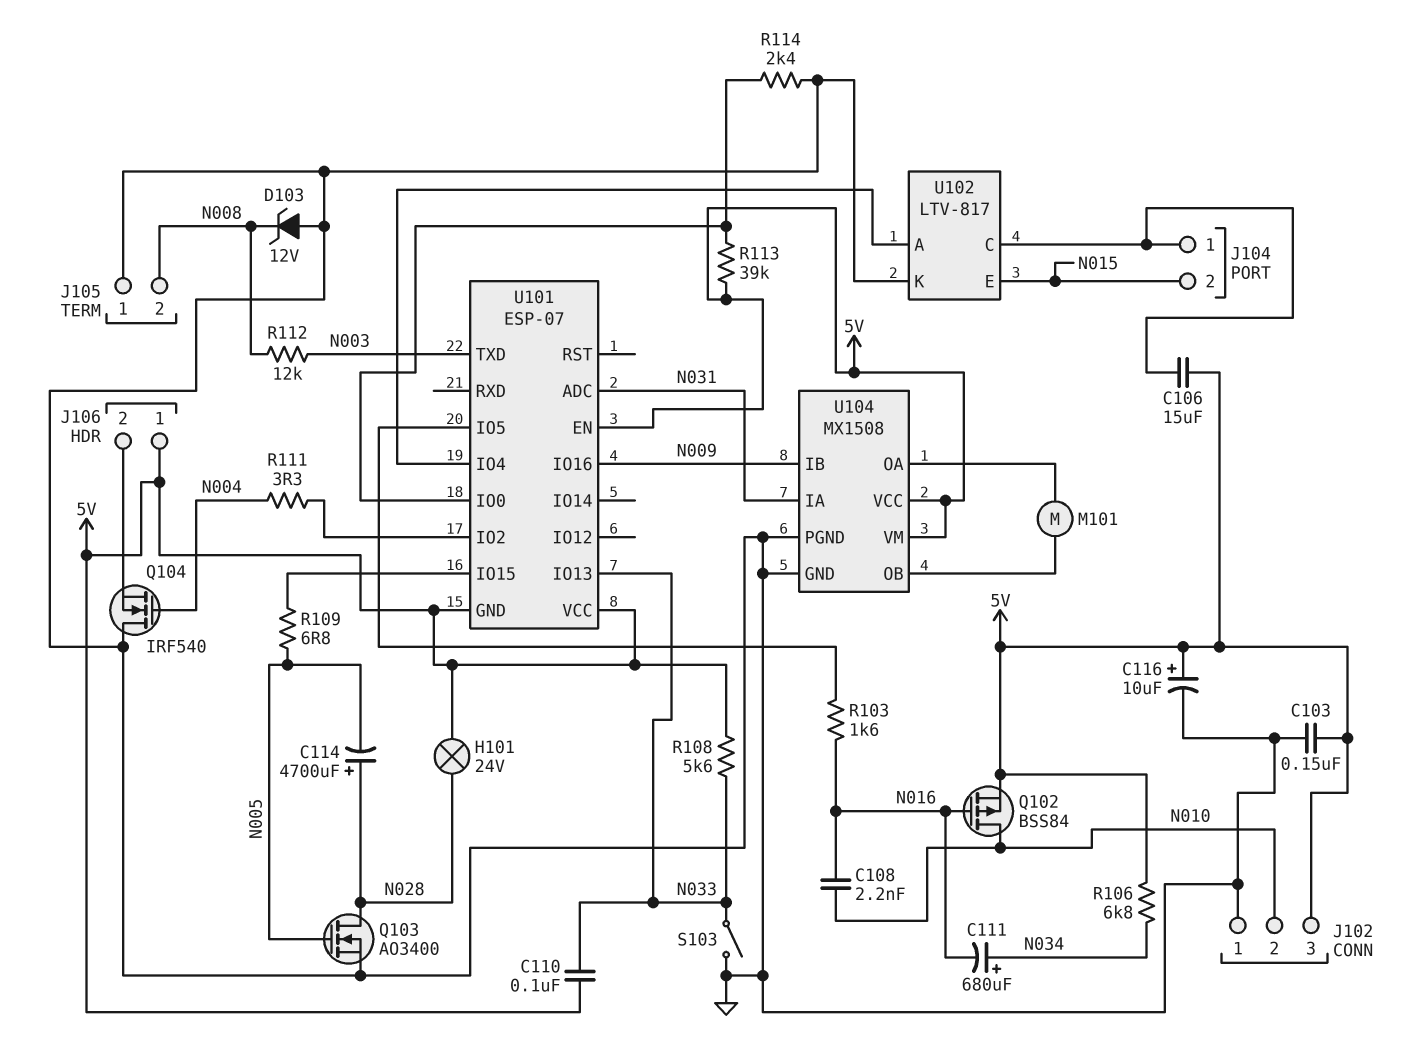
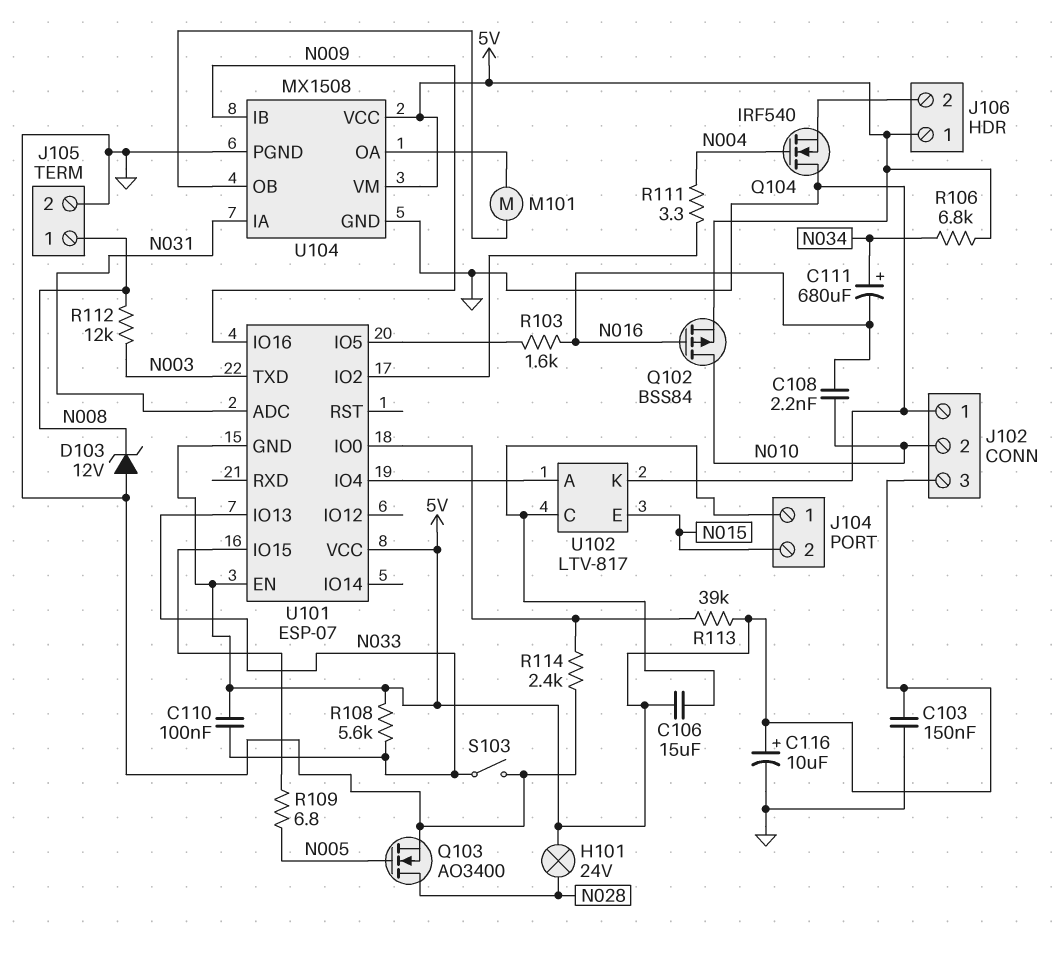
C114: 4700uF (plus N028, minus N005) -> none
J105 pin 1: GND -> N008
J105 pin 2: N008 -> GND

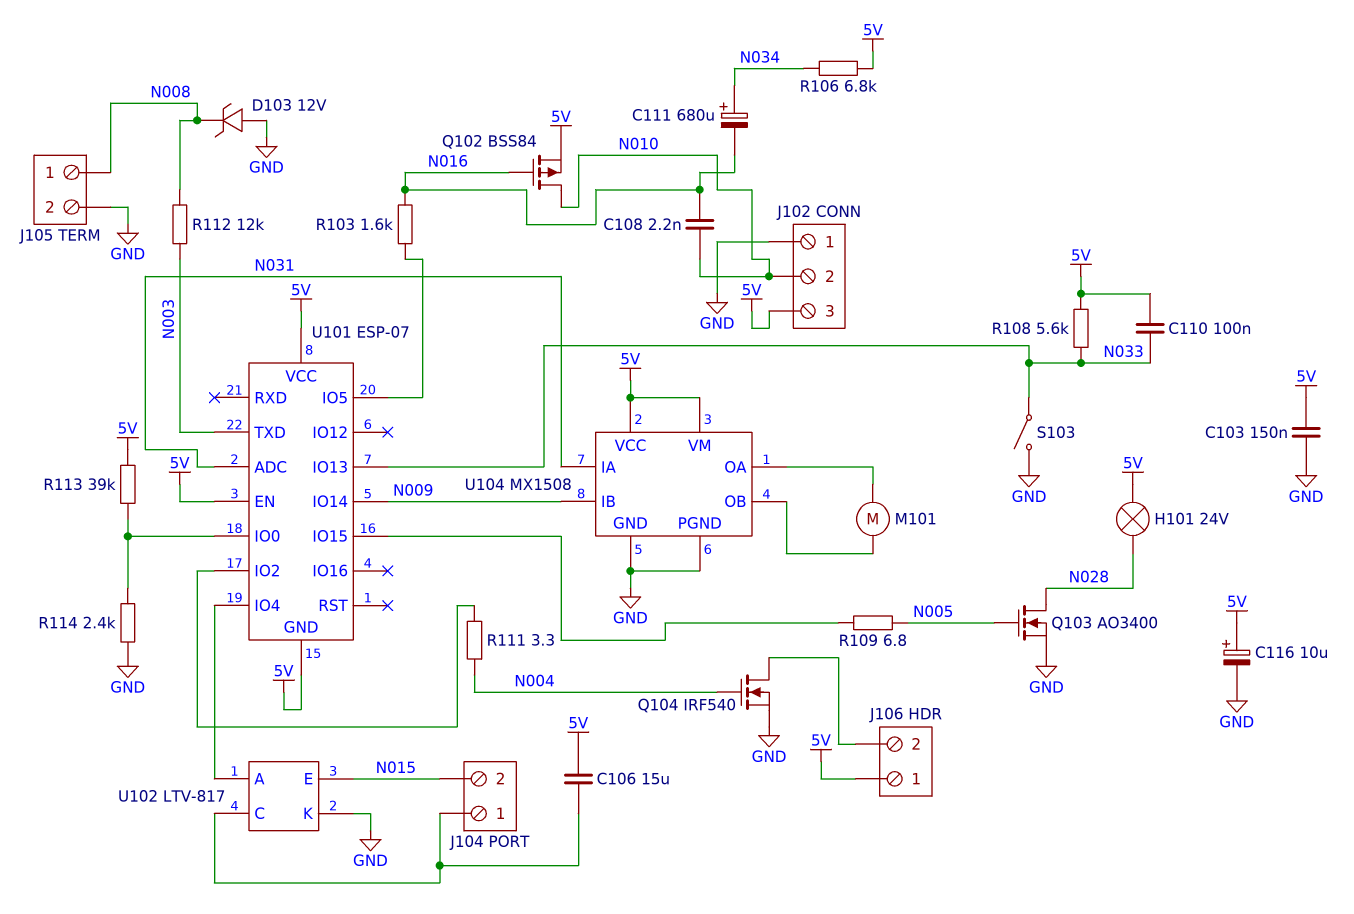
Q104: NMOS IRF540 (G N004, D GND, S J106/2) -> NMOS IRF540 (G N004, D J106/2, S GND)
U101 pin IO14: none -> N009
U101 pin IO16: N009 -> none

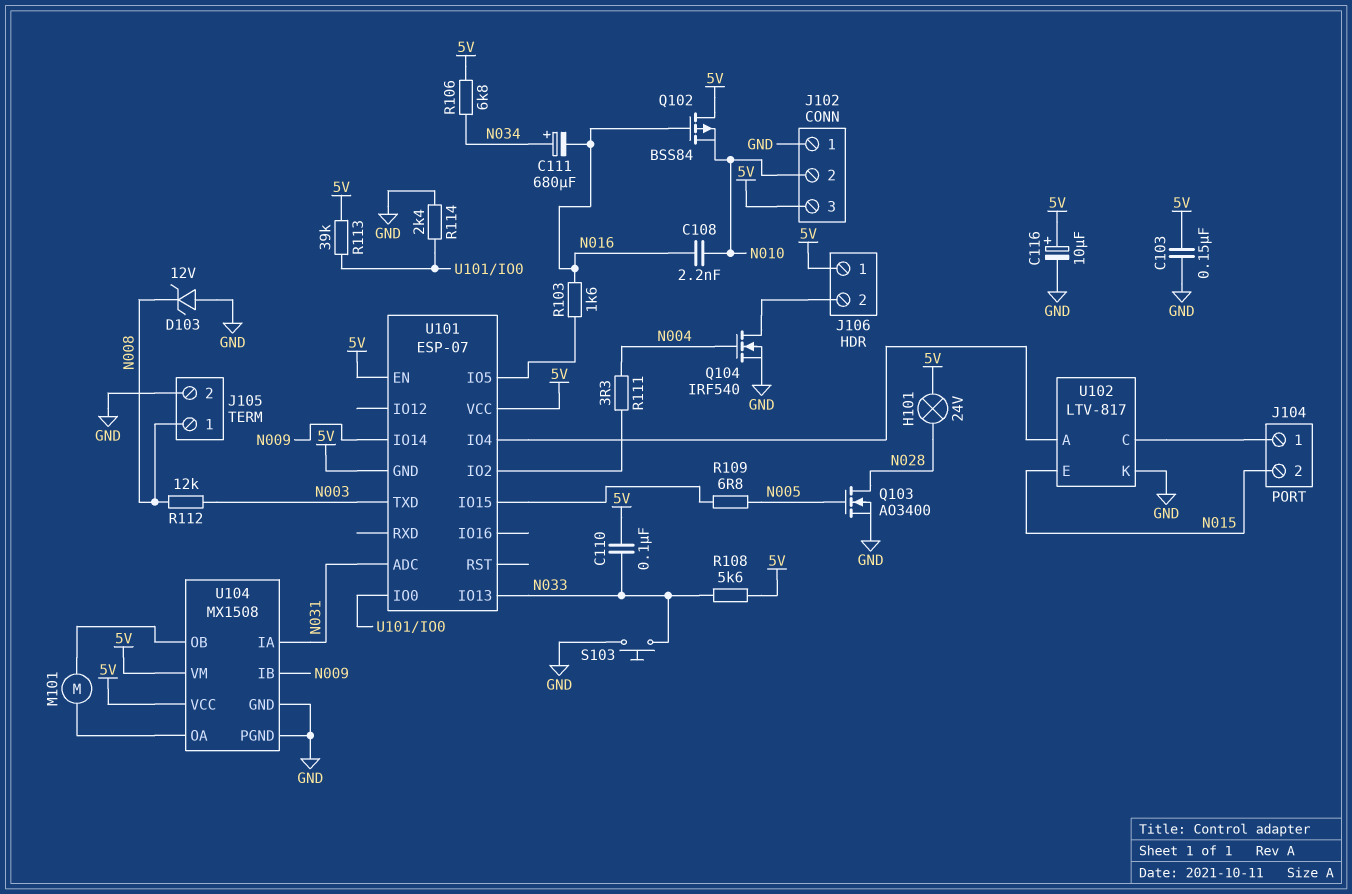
C106: 15uF (5V, J104/1) -> none
Q102: PMOS BSS84 (G N016, D N010, S 5V) -> PMOS BSS84 (G N016, D 5V, S N010)
S103: switch (GND, N033) -> button (GND, N033)

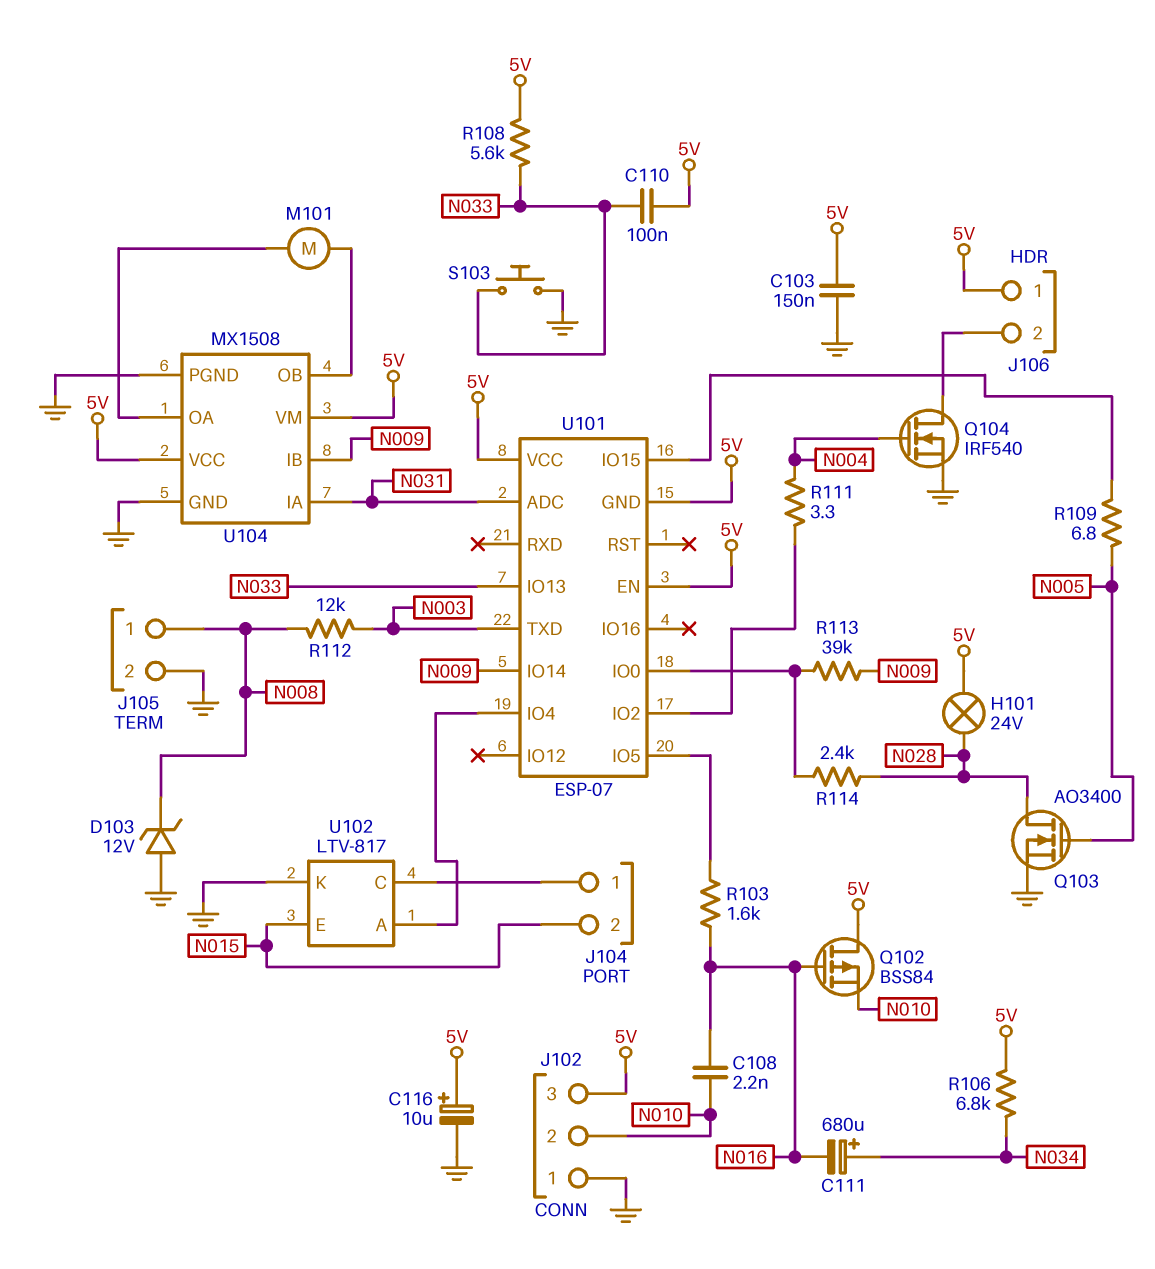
R113: 39k (5V, U101/IO0) -> 39k (N009, U101/IO0)
R114: 2.4k (GND, U101/IO0) -> 2.4k (N028, U101/IO0)

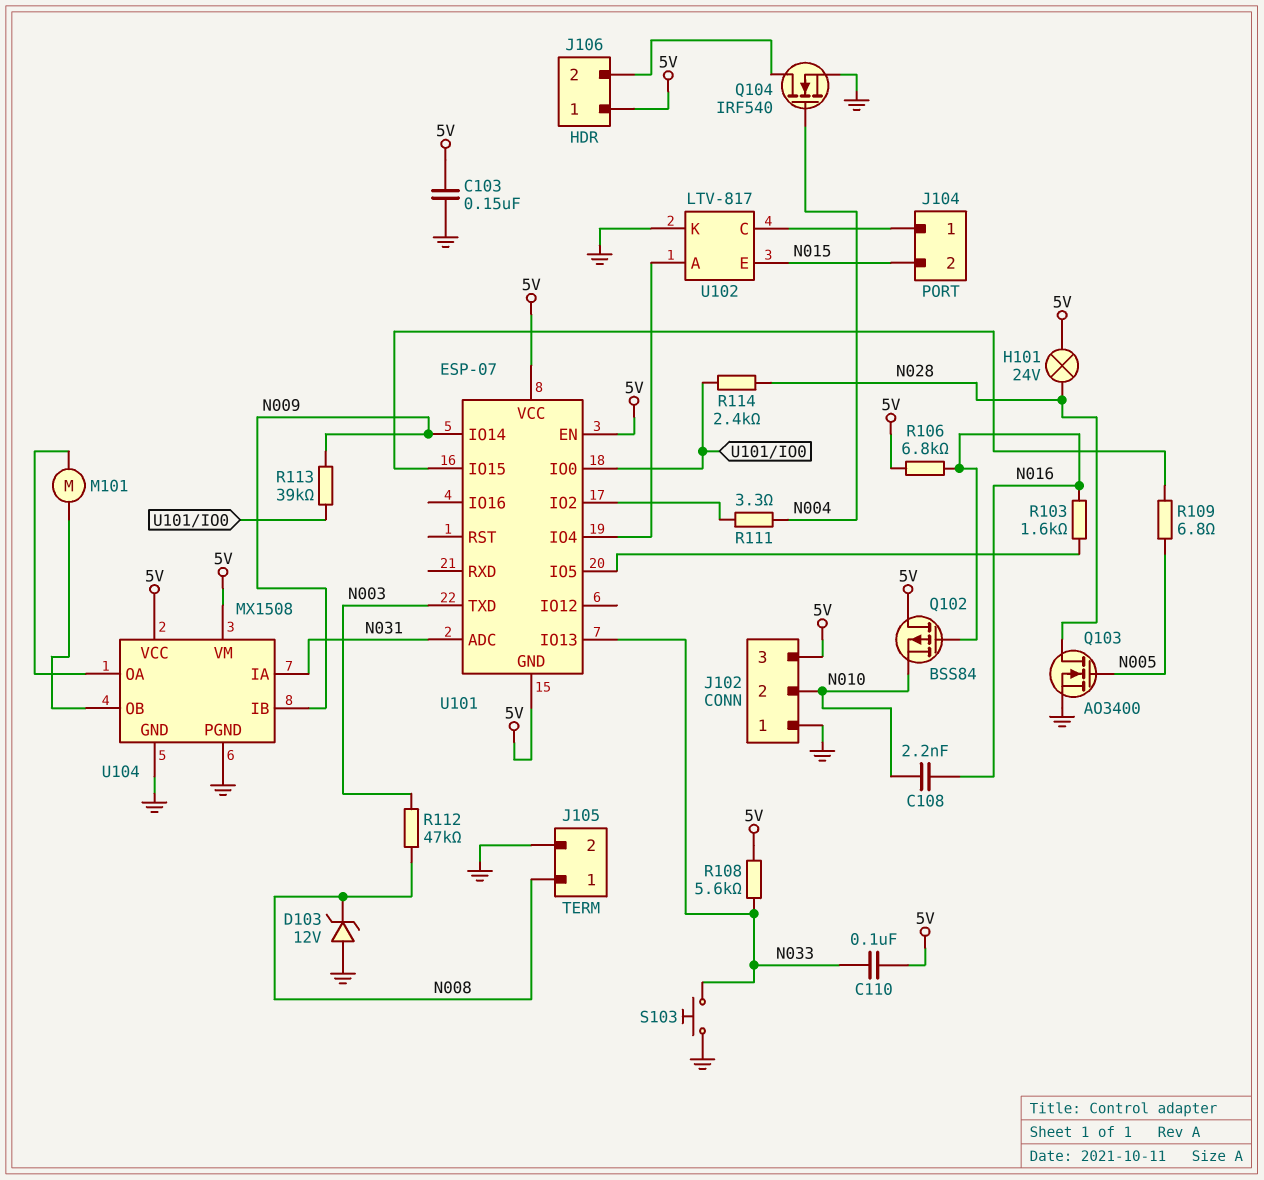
C111: 680uF (plus N034, minus N016) -> none
C116: 10uF (plus 5V, minus GND) -> none
R106: 6.8k (5V, N034) -> 6.8k (5V, N016)
R112: 12k (N003, N008) -> 47k (N003, N008)

